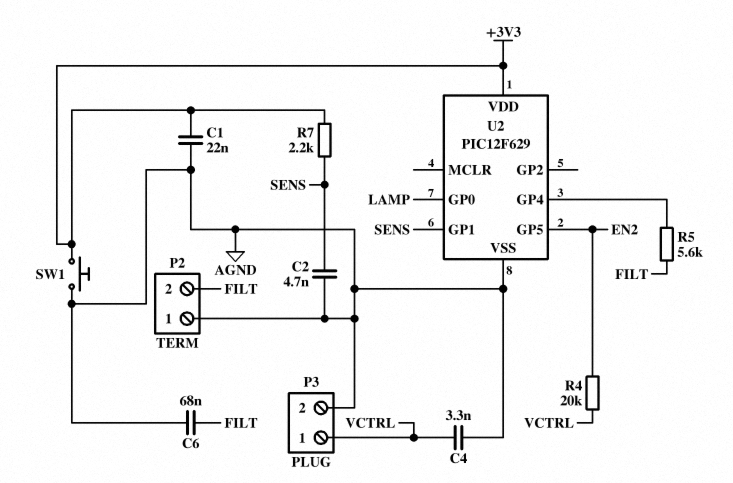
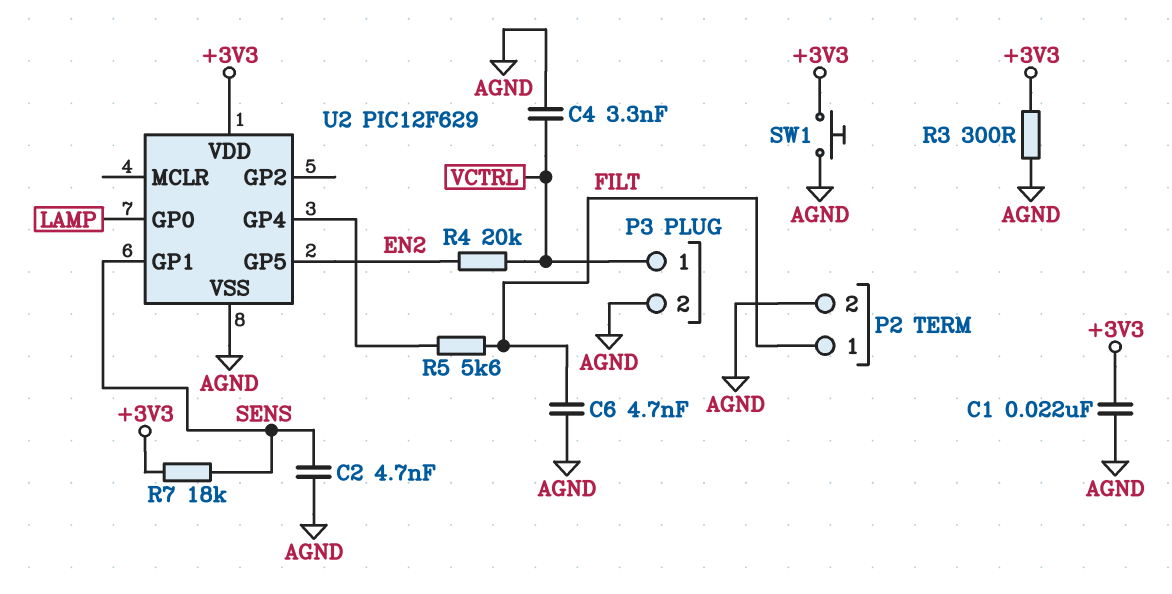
C6: 68nF (AGND, FILT) -> 4.7nF (AGND, FILT)
P2 pin 1: AGND -> FILT
P2 pin 2: FILT -> AGND
R3: none -> 300 (+3V3, AGND)
R7: 2.2k (+3V3, SENS) -> 18k (+3V3, SENS)

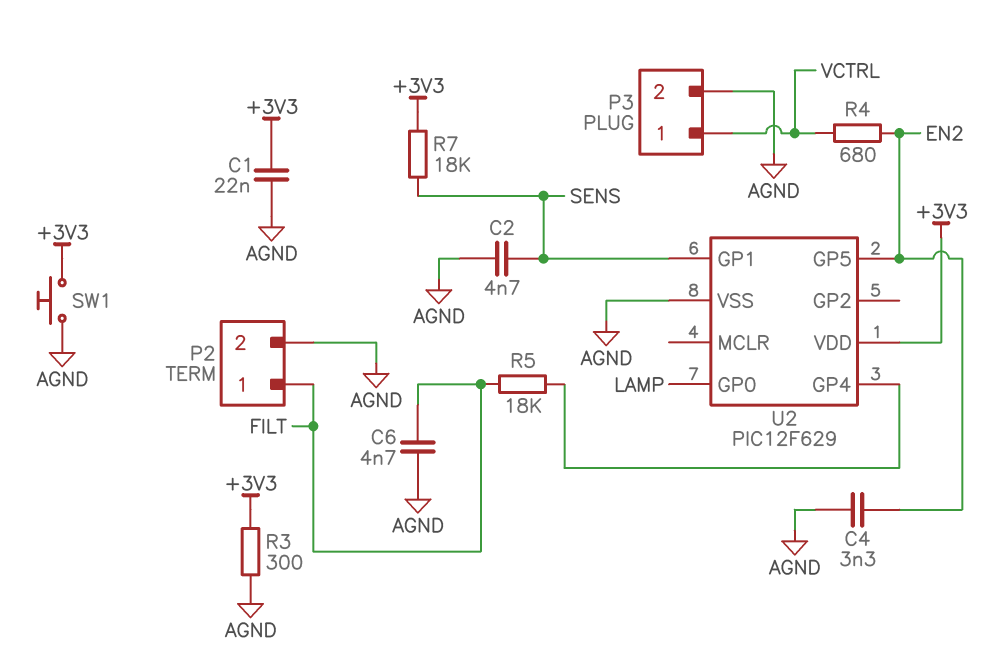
C4: 3.3nF (AGND, VCTRL) -> 3.3nF (AGND, EN2)
R4: 20k (EN2, VCTRL) -> 680 (EN2, VCTRL)
R5: 5.6k (FILT, U2/GP4) -> 18k (FILT, U2/GP4)

